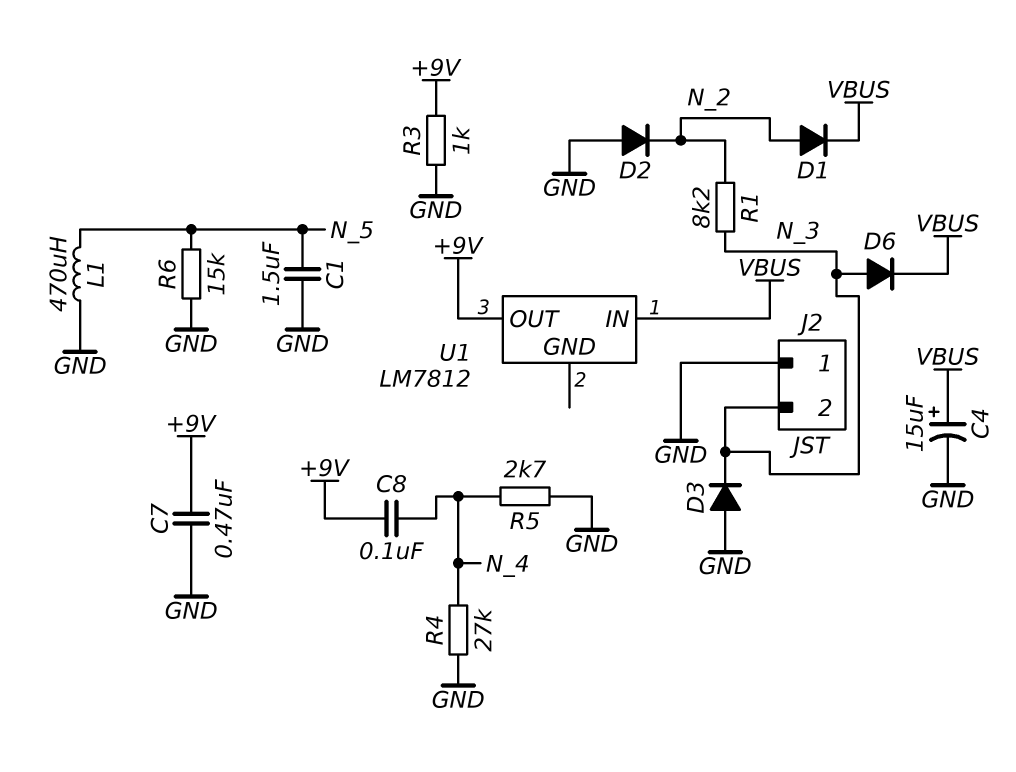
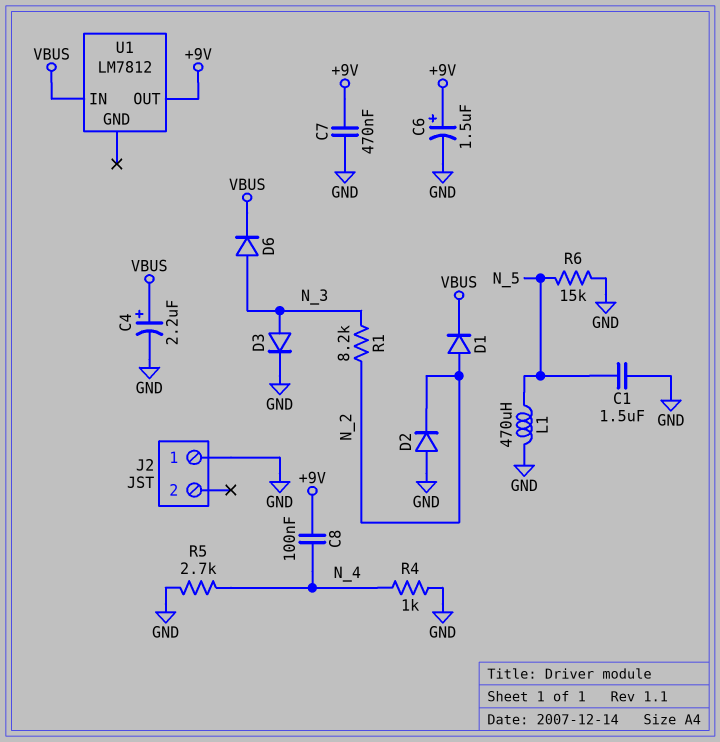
C4: 15uF (plus VBUS, minus GND) -> 2.2uF (plus VBUS, minus GND)
C6: none -> 1.5uF (plus +9V, minus GND)
D3: diode (A GND, K N_3) -> diode (A N_3, K GND)
J2 pin 2: N_3 -> none
R3: 1k (+9V, GND) -> none
R4: 27k (GND, N_4) -> 1k (GND, N_4)

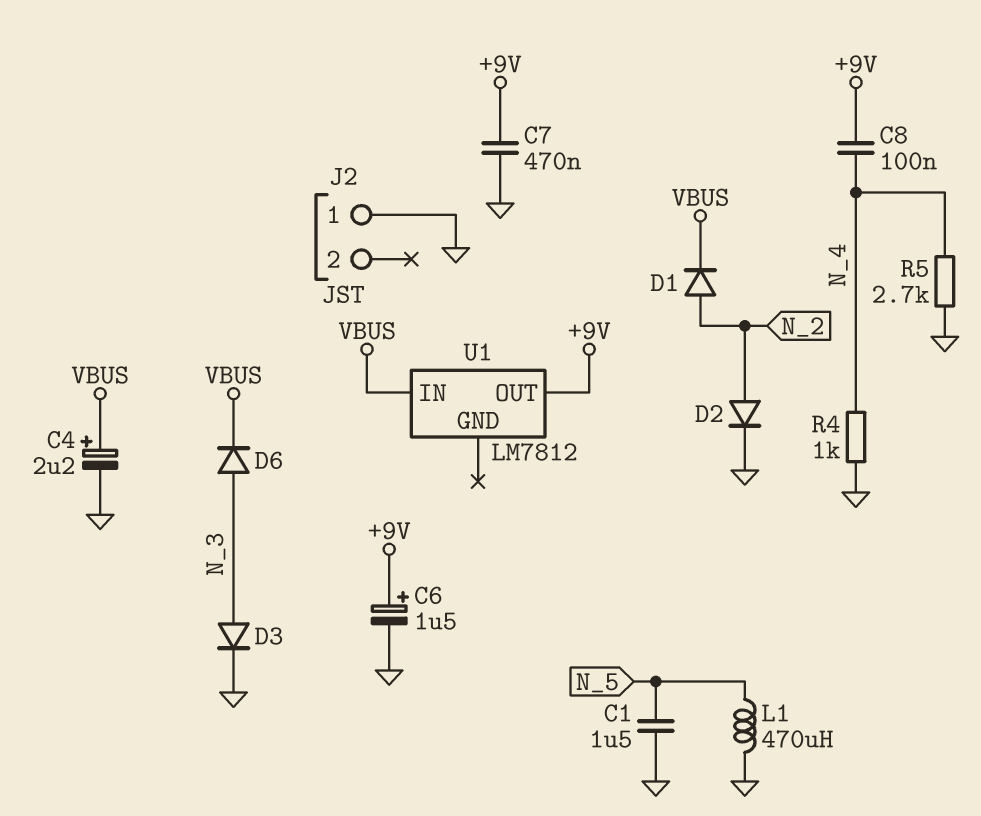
D2: diode (A GND, K N_2) -> diode (A N_2, K GND)
R1: 8.2k (N_2, N_3) -> none
R6: 15k (GND, N_5) -> none

